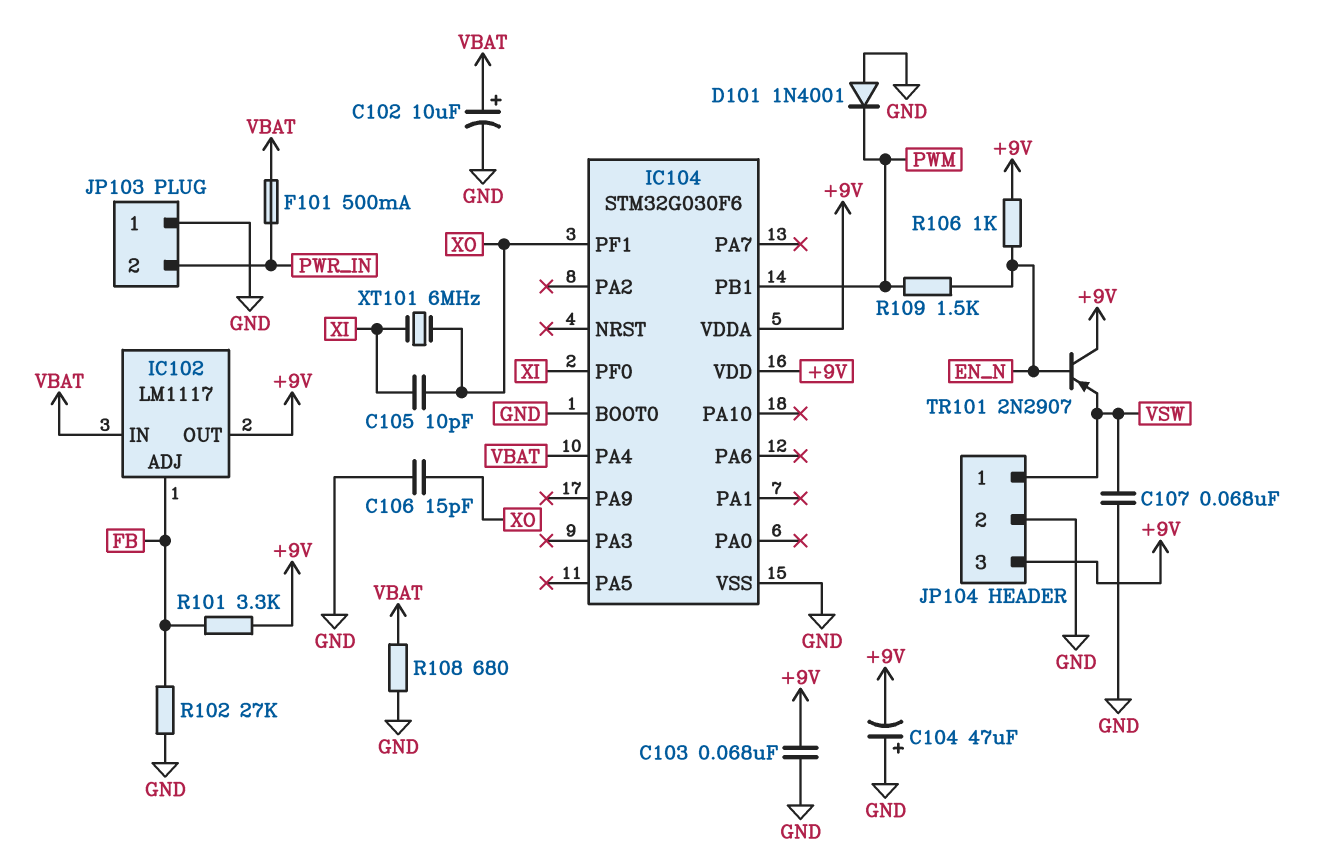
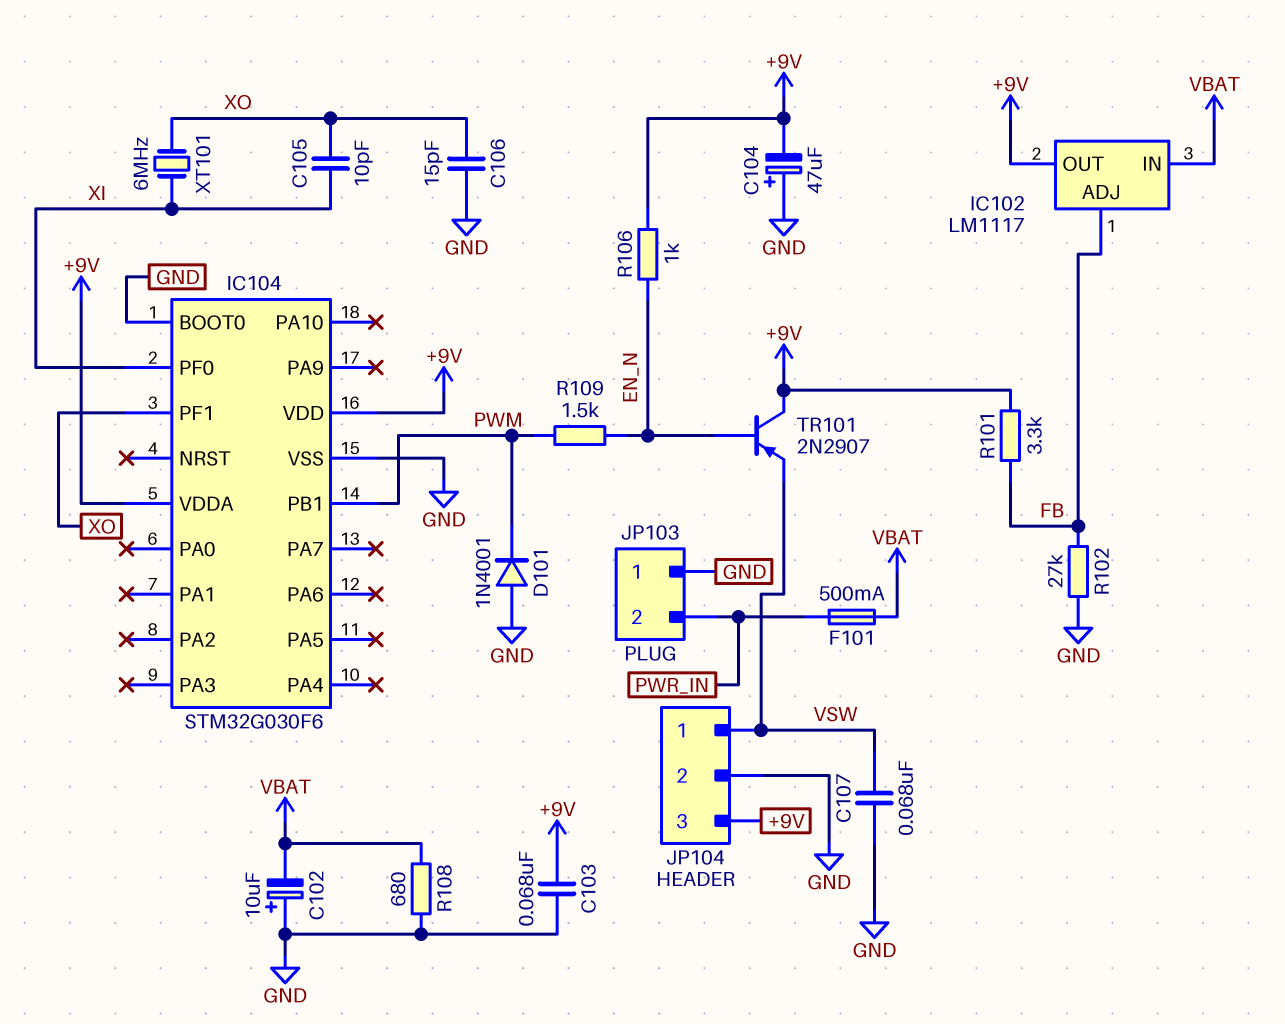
C102: 10uF (plus VBAT, minus GND) -> 10uF (plus GND, minus VBAT)
IC104 pin PA4: VBAT -> none

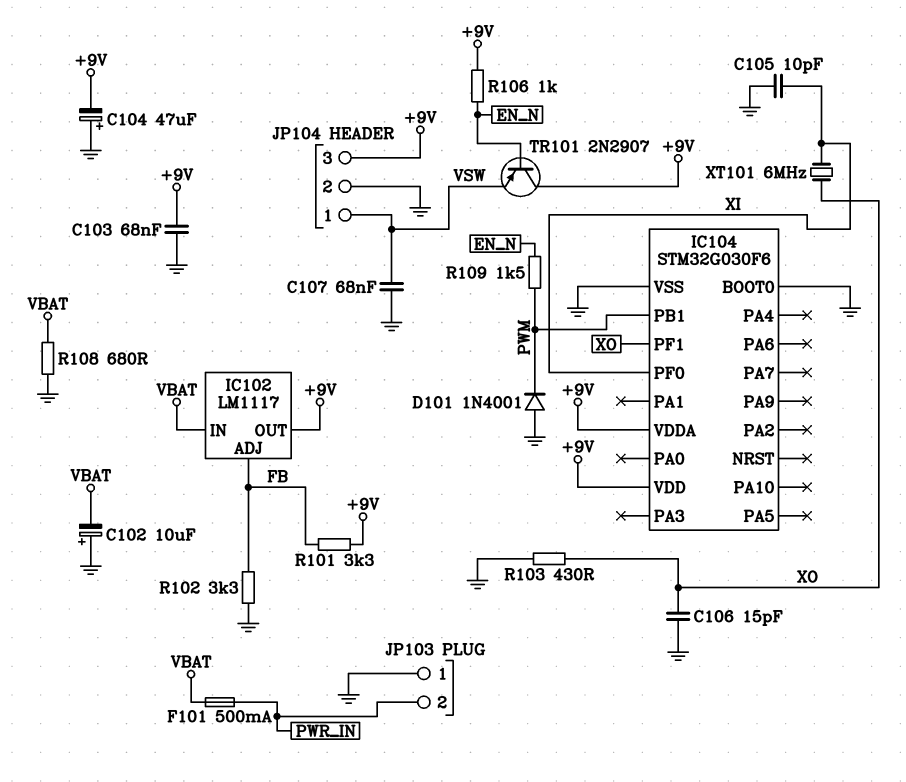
C105: 10pF (XI, XO) -> 10pF (GND, XI)
R102: 27k (FB, GND) -> 3.3k (FB, GND)
R103: none -> 430 (GND, XO)

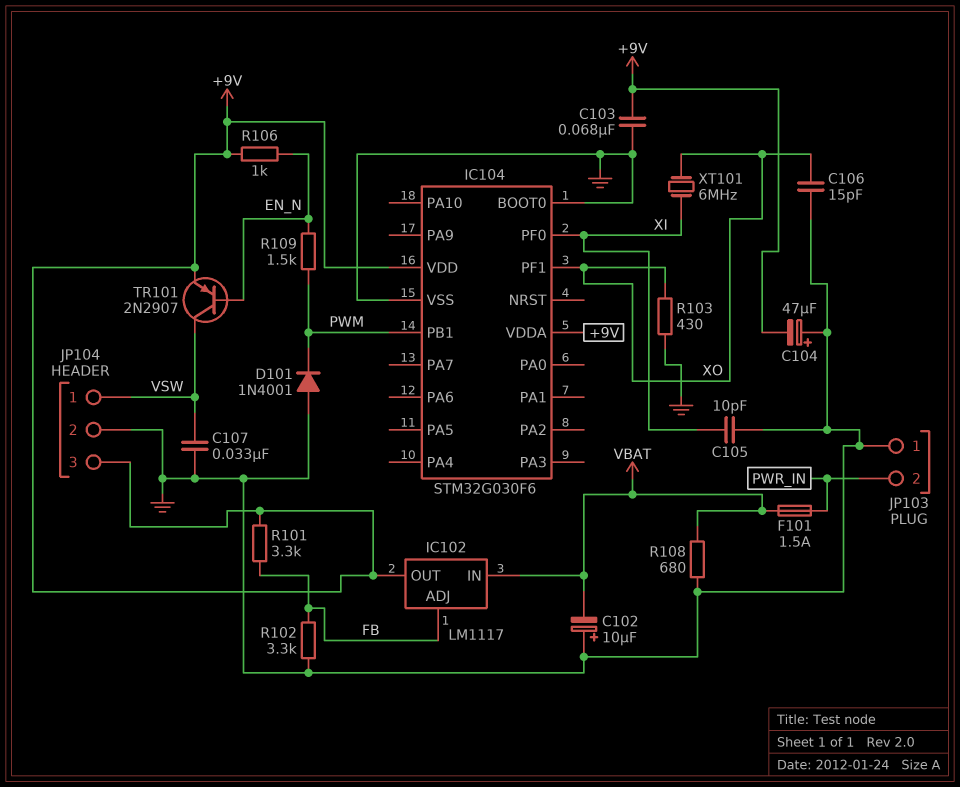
C107: 68nF (GND, VSW) -> 33nF (GND, VSW)
F101: 500mA (PWR_IN, VBAT) -> 1.5A (PWR_IN, VBAT)
TR101: PNP 2N2907 (B EN_N, C +9V, E VSW) -> PNP 2N2907 (B EN_N, C VSW, E +9V)

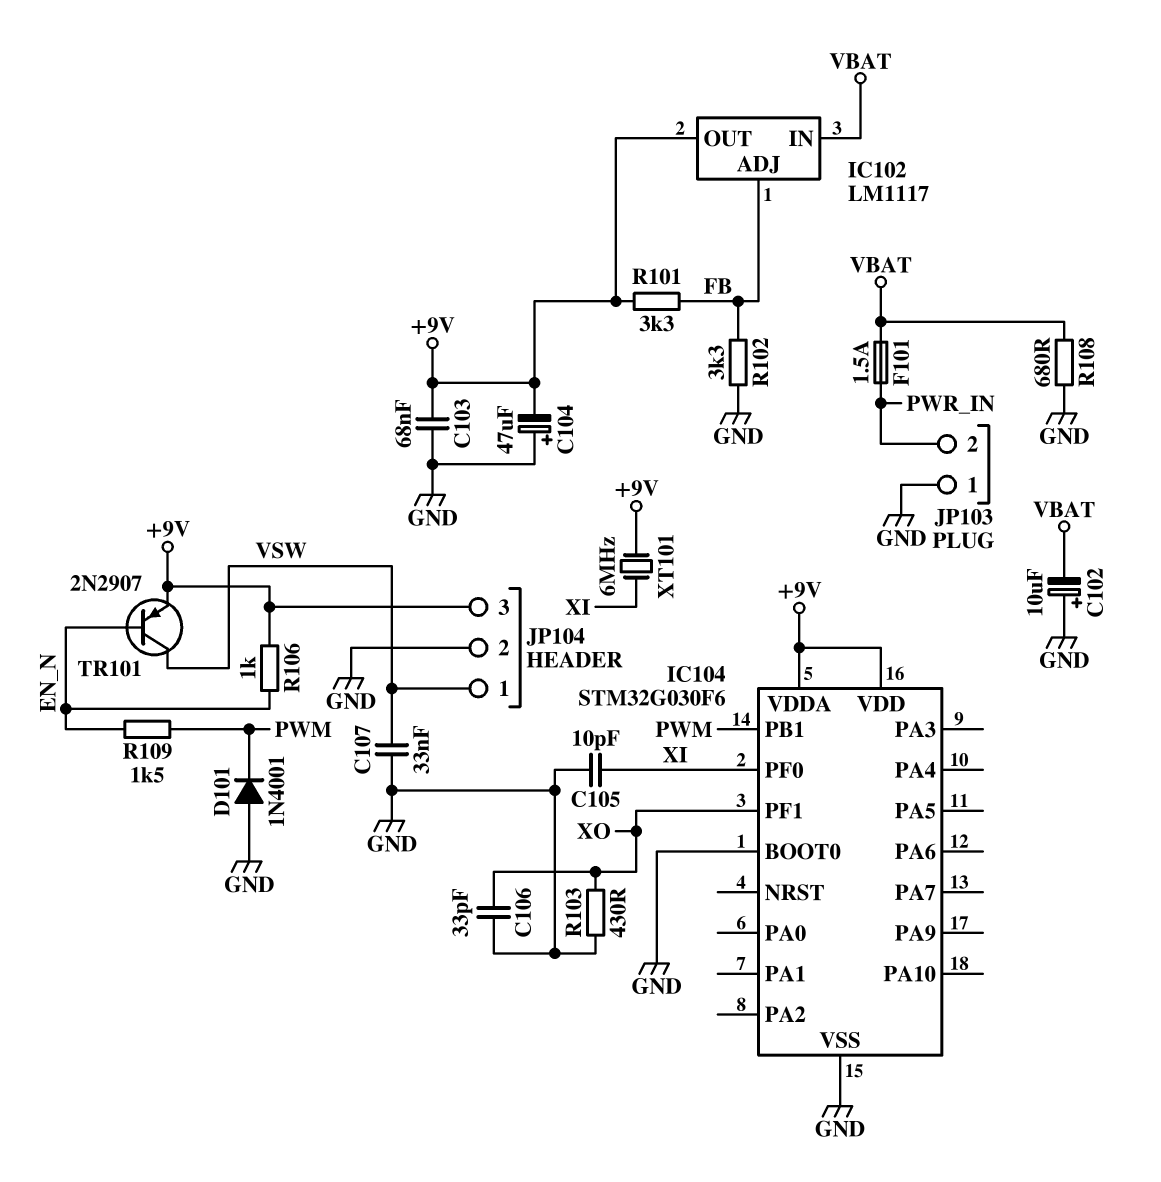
C106: 15pF (GND, XO) -> 33pF (GND, XO)
XT101: 6MHz (XI, XO) -> 6MHz (+9V, XI)

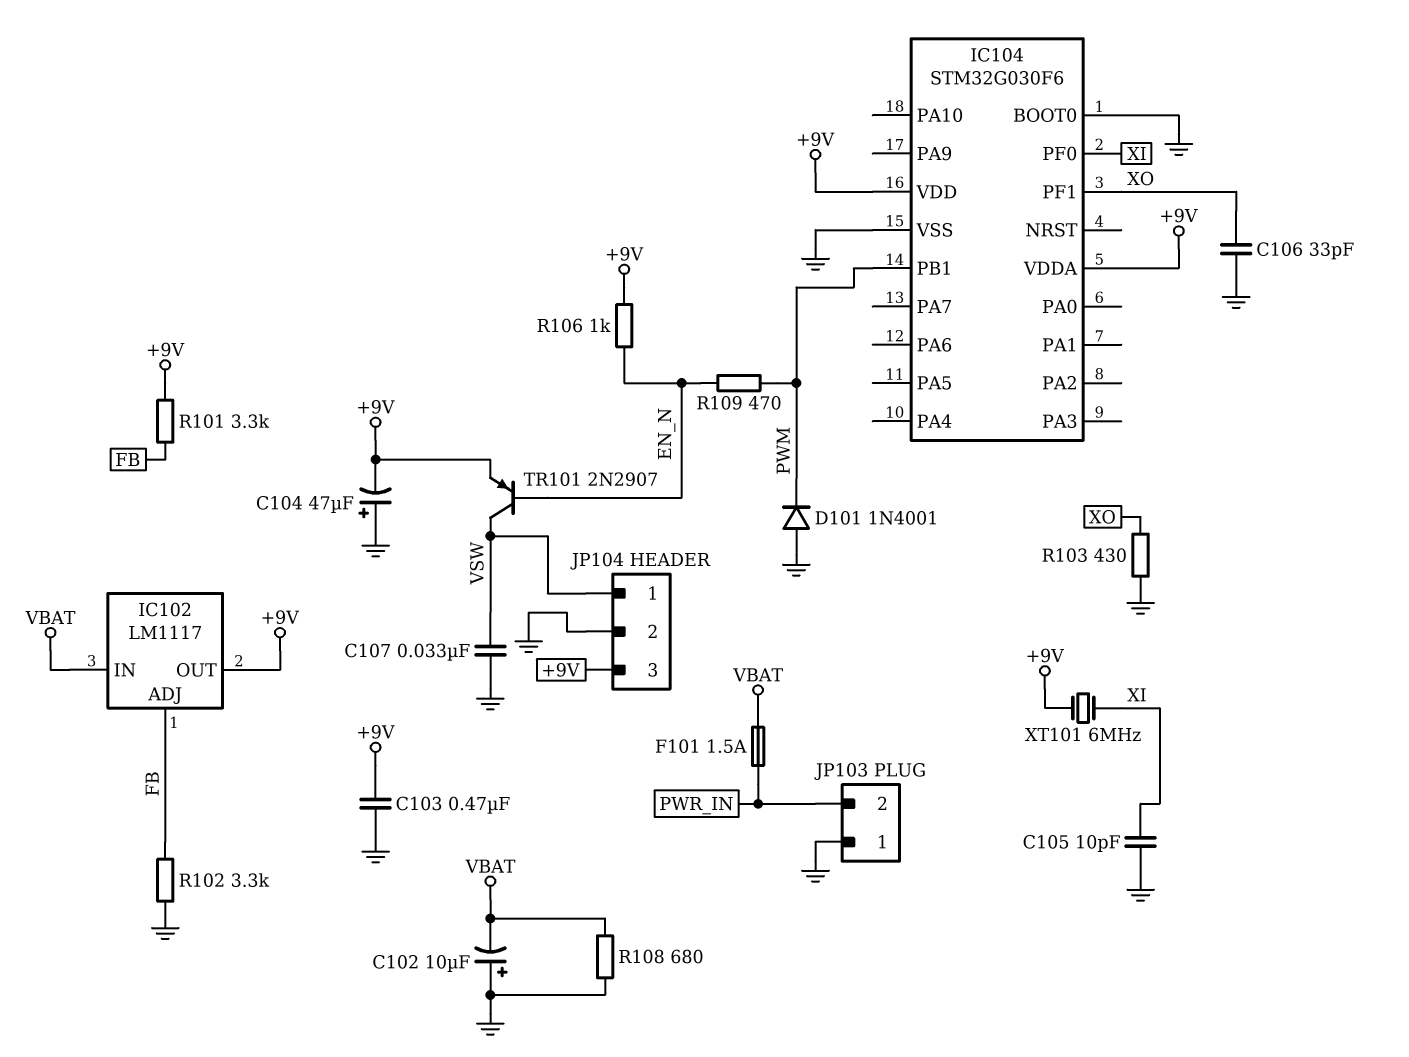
C103: 68nF (+9V, GND) -> 470nF (+9V, GND)
R109: 1.5k (EN_N, PWM) -> 470 (EN_N, PWM)

